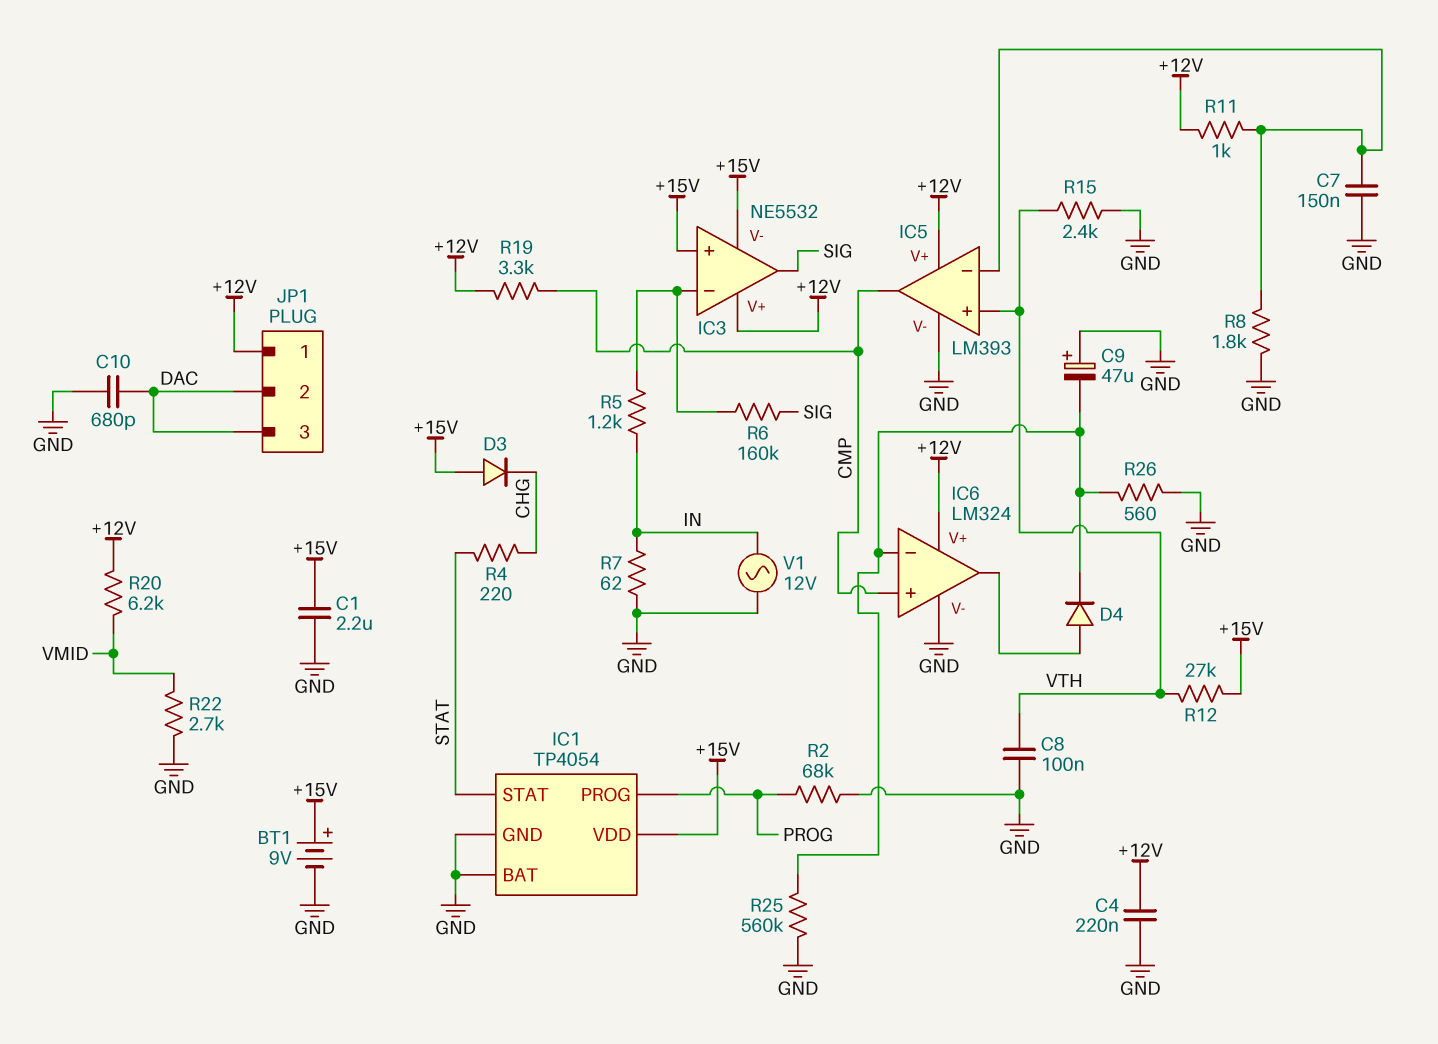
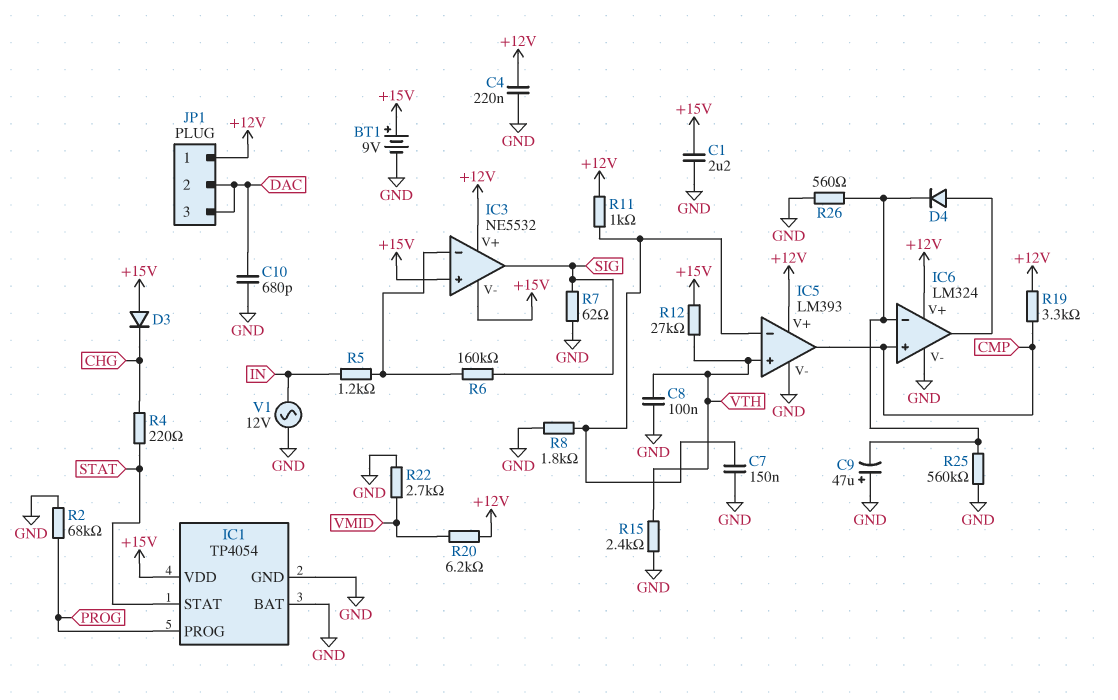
R7: 62 (GND, IN) -> 62 (GND, SIG)

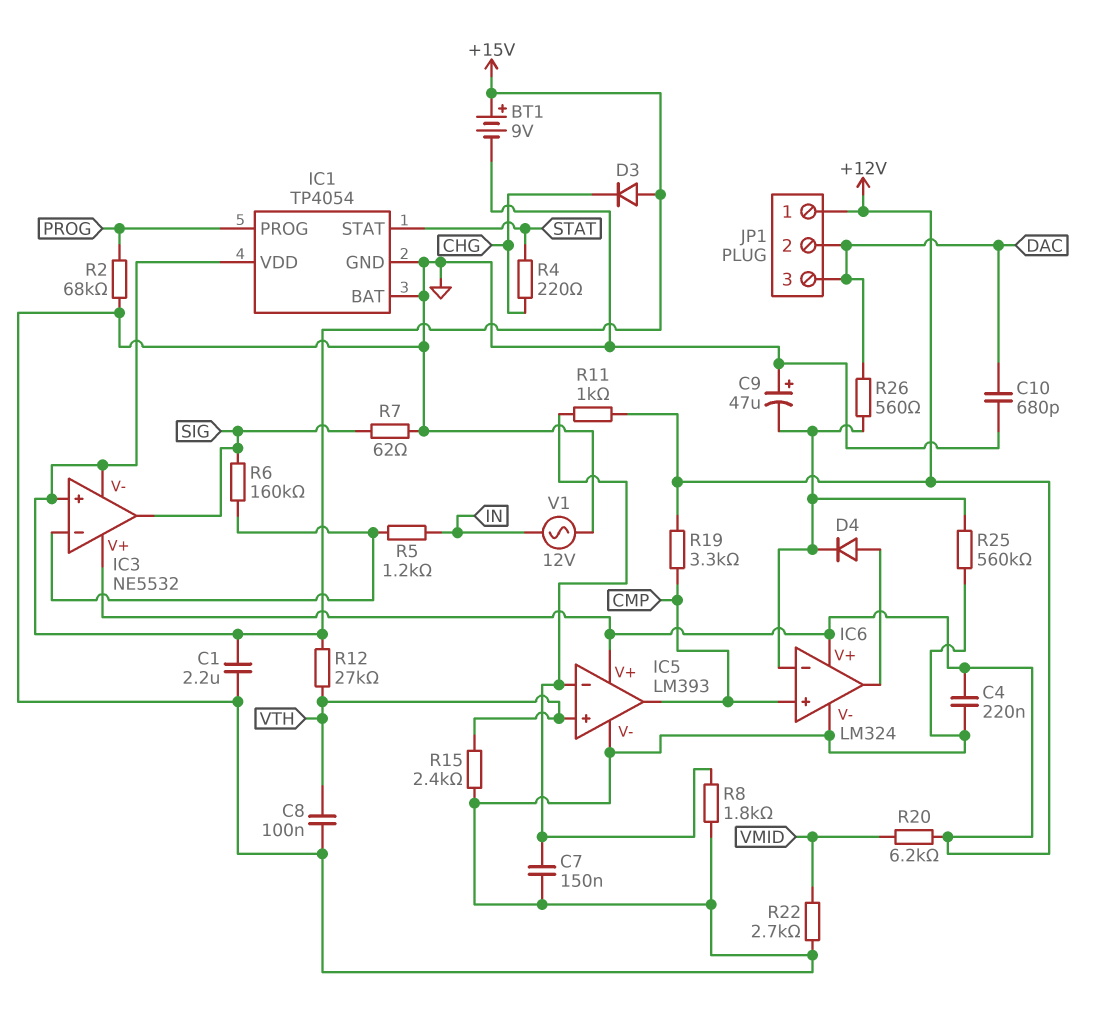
R26: 560 (GND, IC6/in-) -> 560 (DAC, IC6/in-)

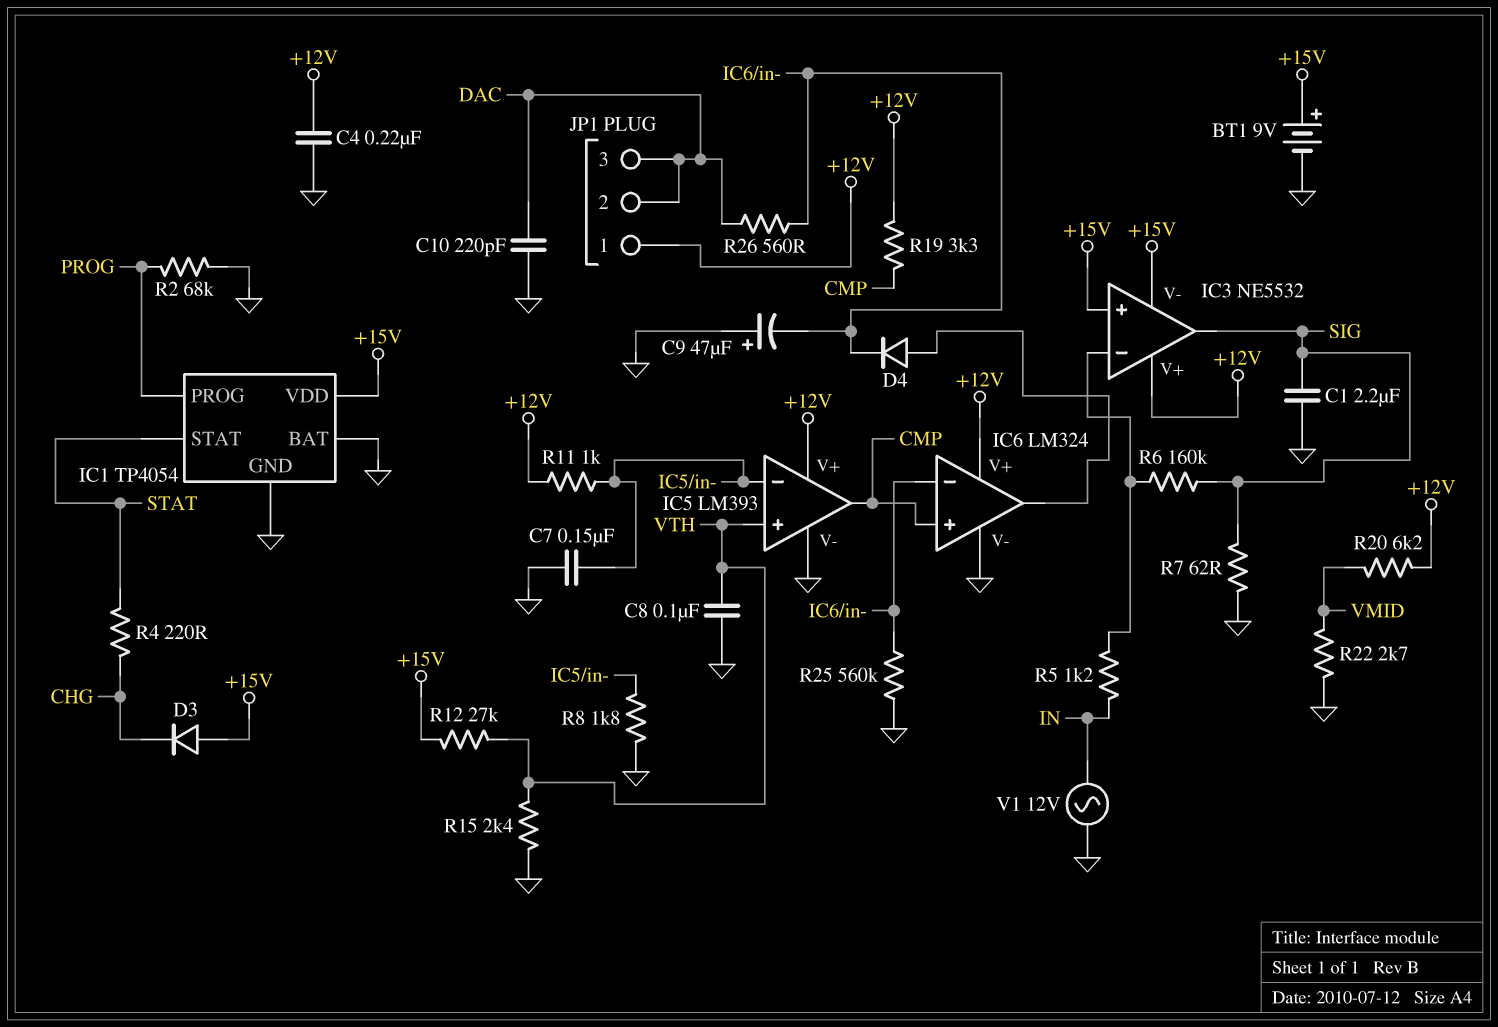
C1: 2.2uF (+15V, GND) -> 2.2uF (GND, SIG)
C10: 680pF (DAC, GND) -> 220pF (DAC, GND)

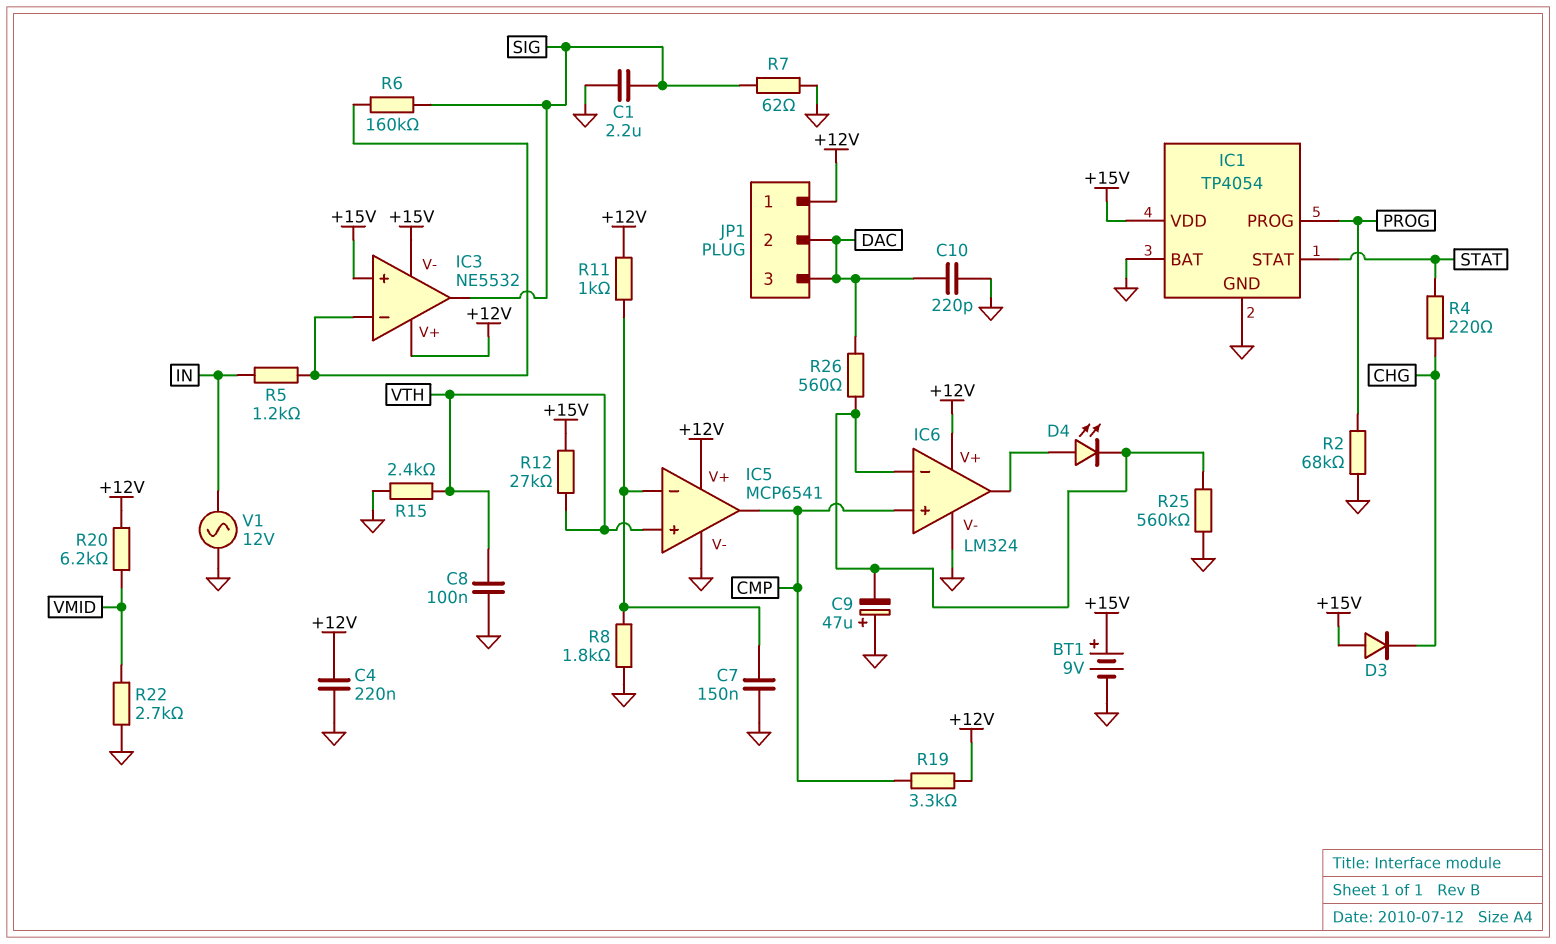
D4: diode (A IC6/out, K IC6/in-) -> LED (A IC6/out, K IC6/in-)
IC5: LM393 -> MCP6541

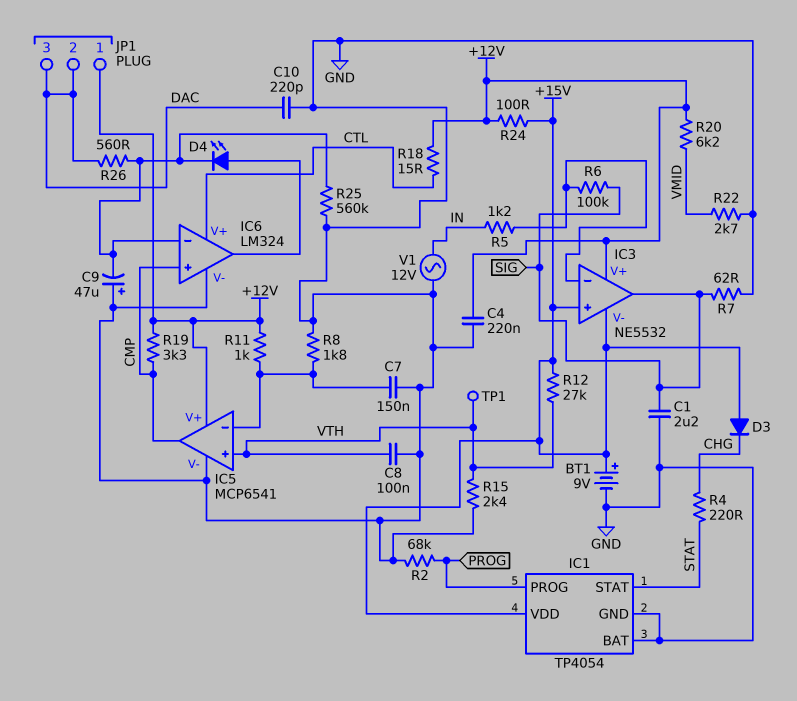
IC6 pin V+: +12V -> CTL
R6: 160k (IC3/in-, SIG) -> 100k (IC3/in-, SIG)
R18: none -> 15 (+12V, CTL)
R24: none -> 100 (+12V, +15V)
TP1: none -> test point (VTH)

